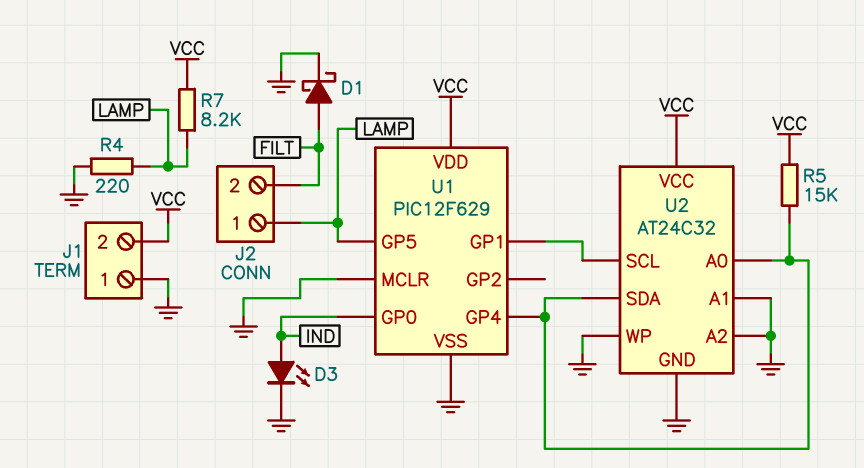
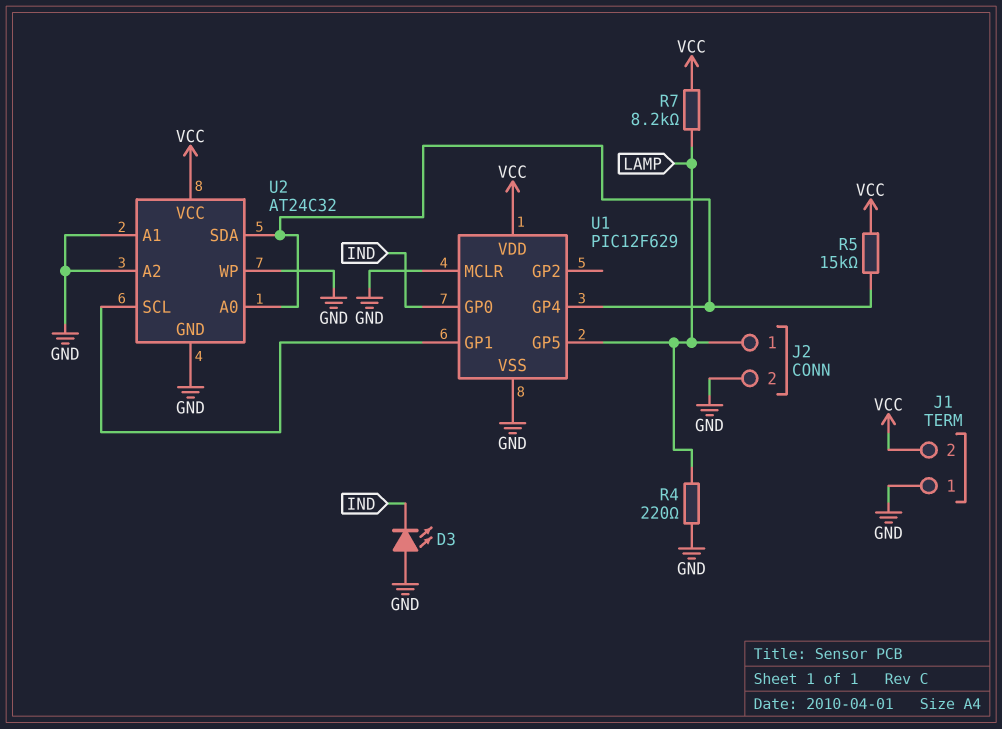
D1: schottky (A FILT, K GND) -> none
D3: LED (A IND, K GND) -> LED (A GND, K IND)
J2 pin 2: FILT -> GND

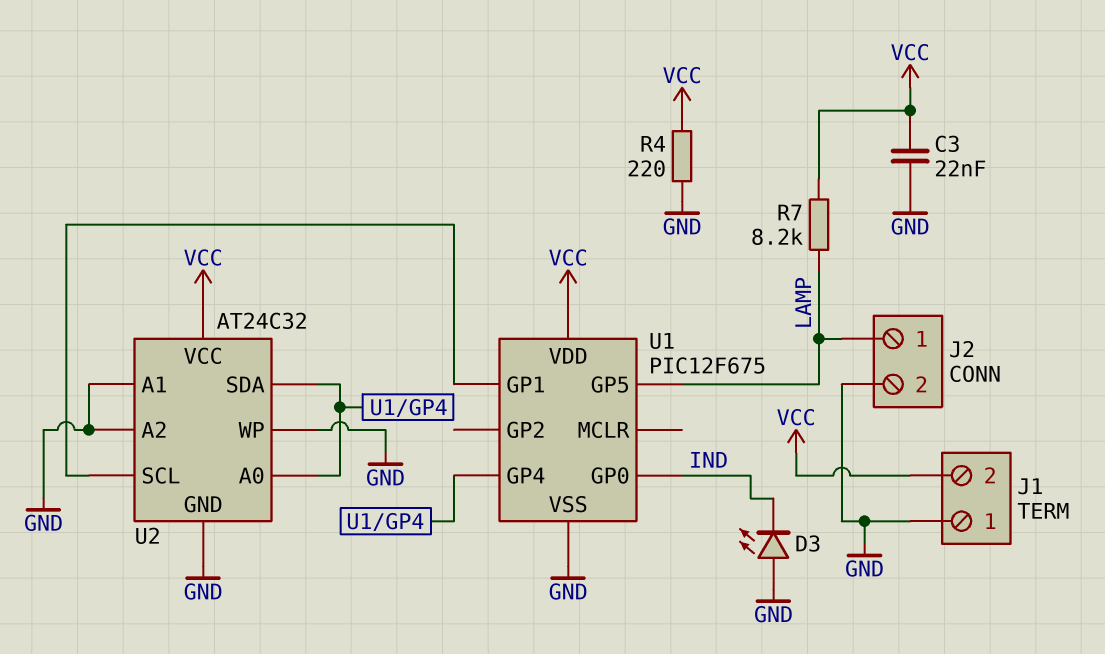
C3: none -> 22nF (GND, VCC)
R4: 220 (GND, LAMP) -> 220 (GND, VCC)
R5: 15k (U1/GP4, VCC) -> none
U1: PIC12F629 -> PIC12F675
U1 pin MCLR: GND -> none

